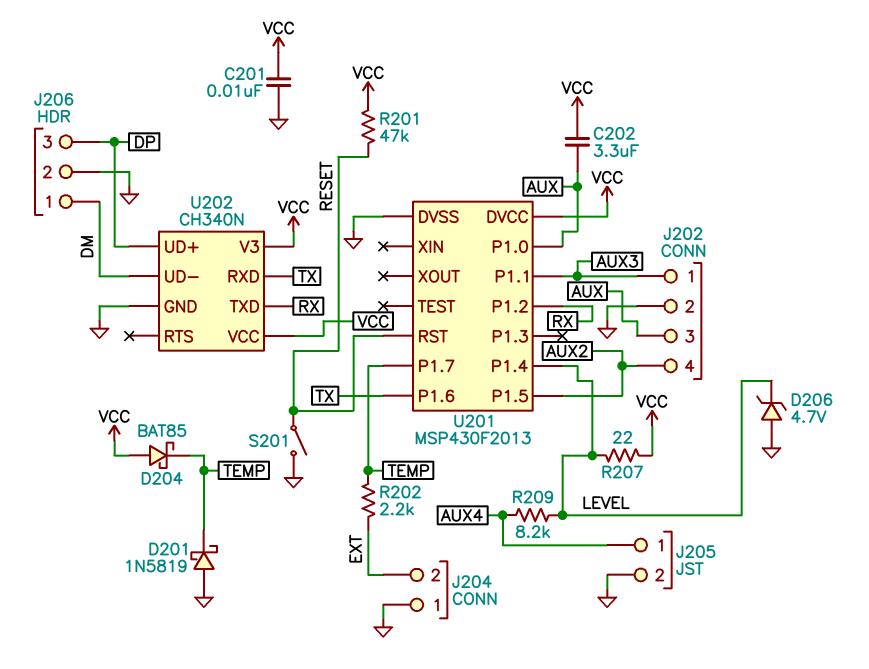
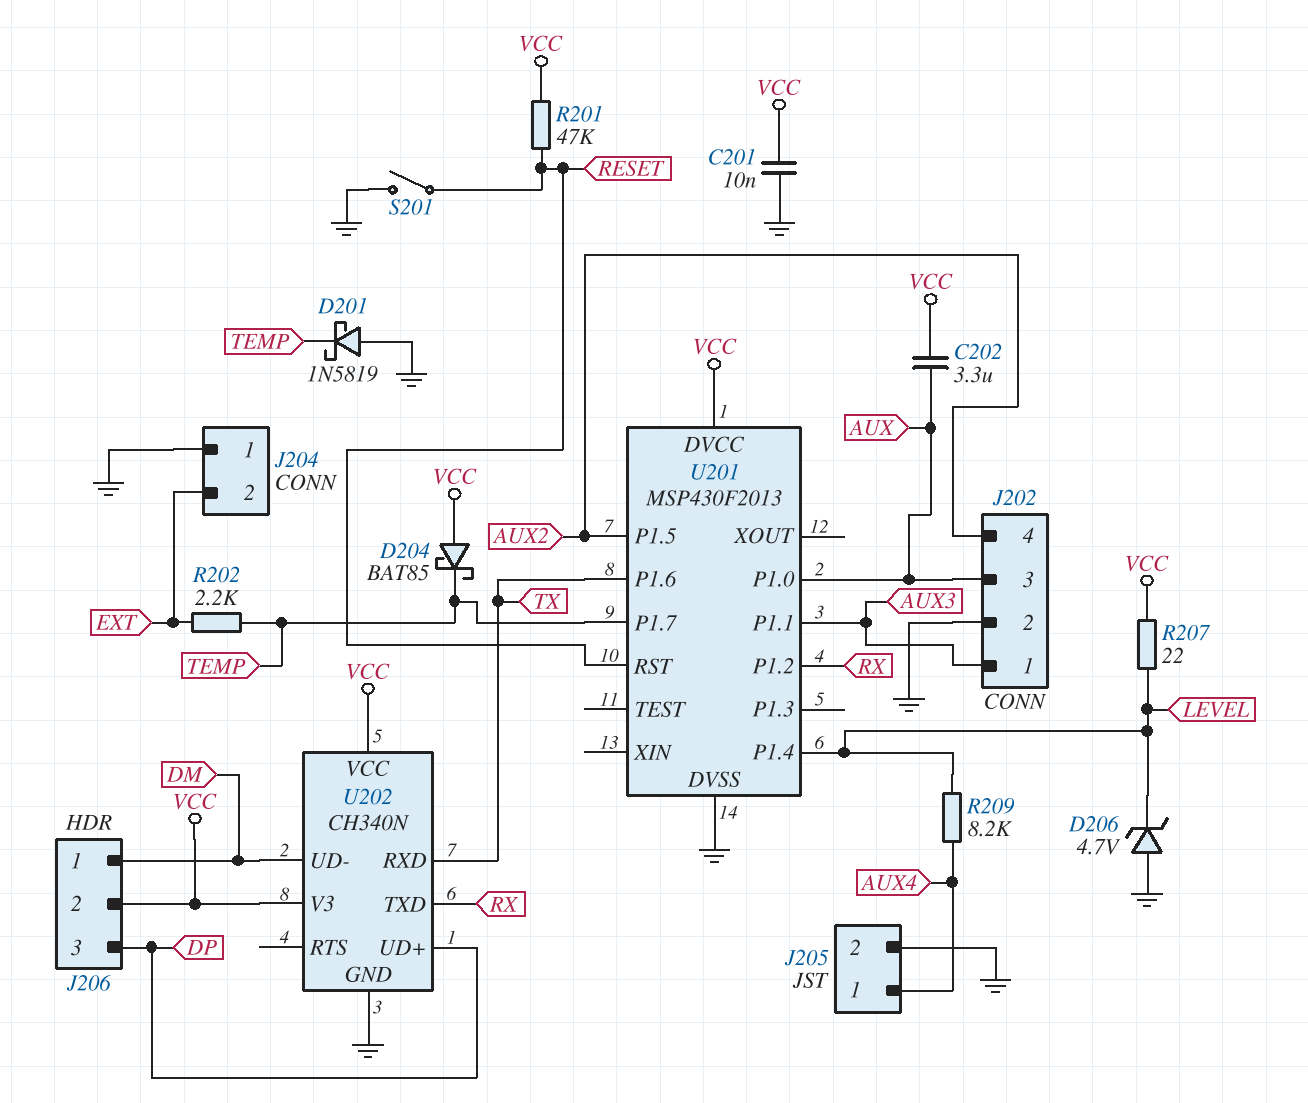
J206 pin 2: GND -> VCC

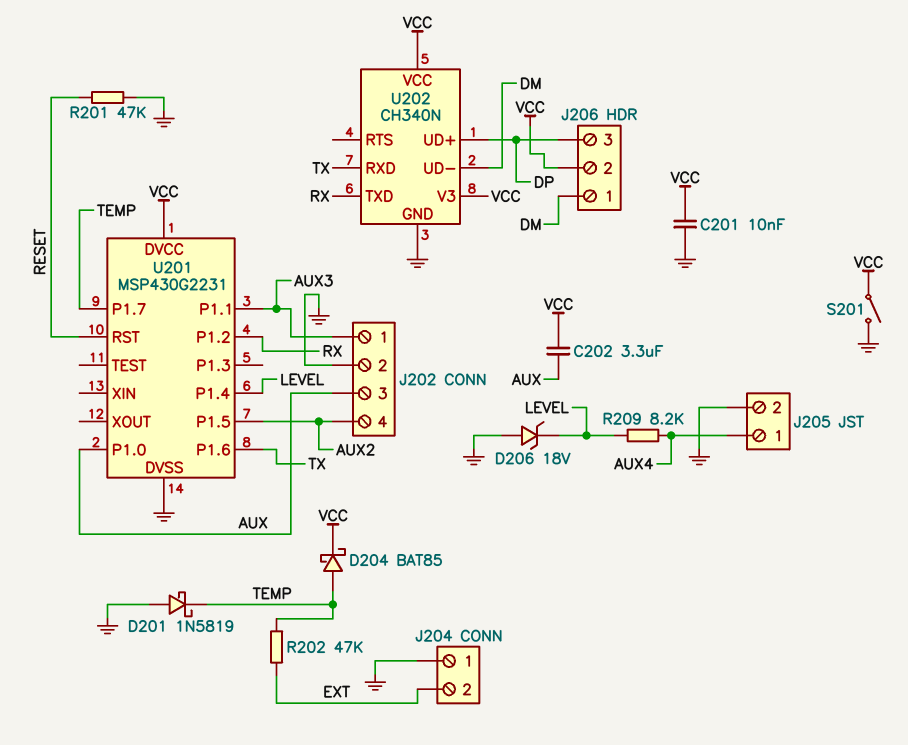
D204: schottky BAT85 (A VCC, K TEMP) -> schottky BAT85 (A TEMP, K VCC)
D206: zener 4.7V (A GND, K LEVEL) -> zener 18V (A GND, K LEVEL)
R201: 47k (RESET, VCC) -> 47k (GND, RESET)
R202: 2.2k (EXT, TEMP) -> 47k (EXT, TEMP)
R207: 22 (LEVEL, VCC) -> none
S201: switch (GND, RESET) -> switch (GND, VCC)
U201: MSP430F2013 -> MSP430G2231

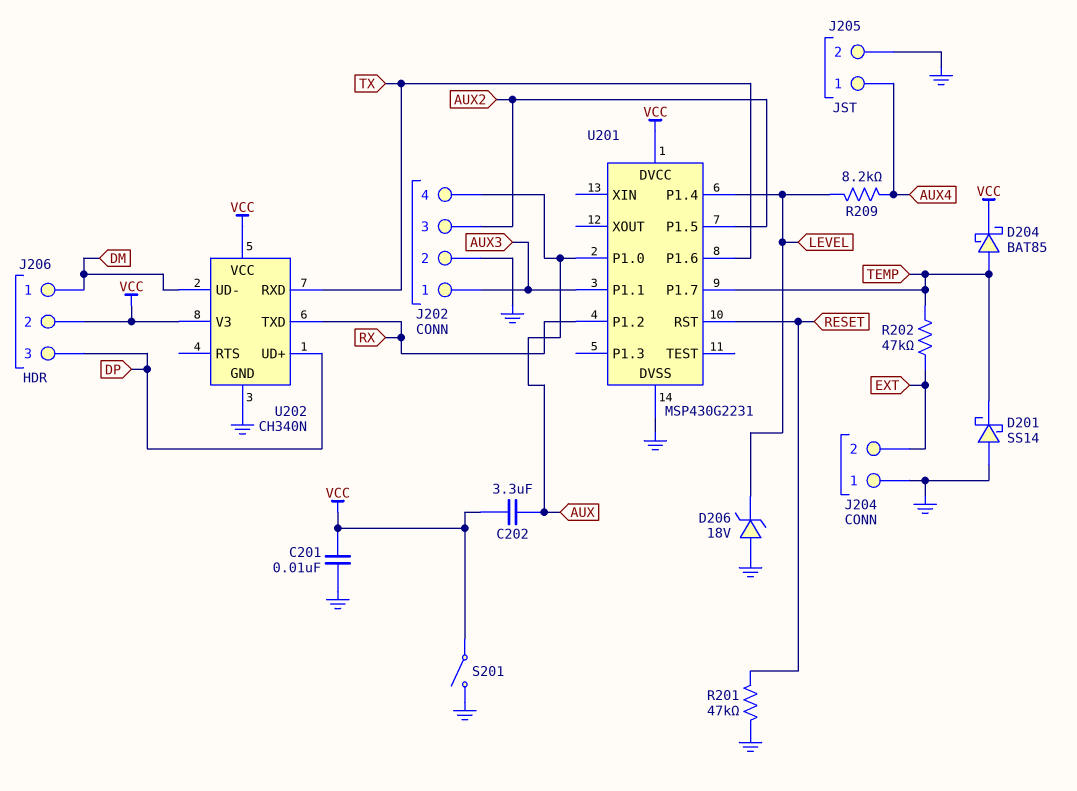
D201: schottky 1N5819 (A GND, K TEMP) -> schottky SS14 (A GND, K TEMP)
J202 pin 3: AUX -> AUX2
J202 pin 4: AUX2 -> AUX

